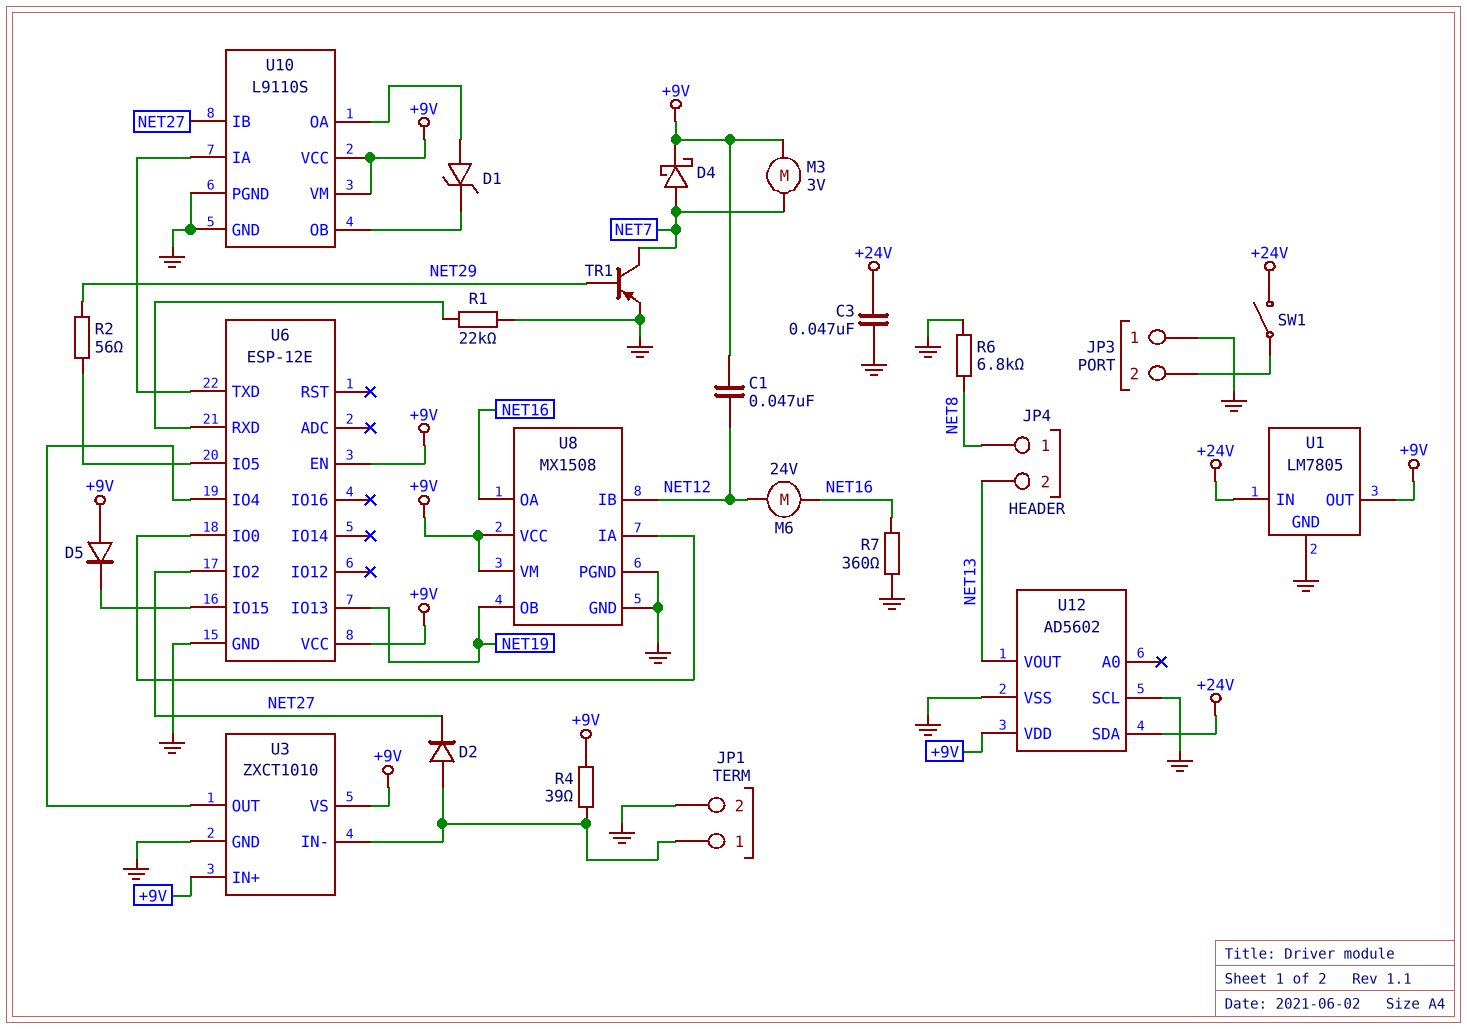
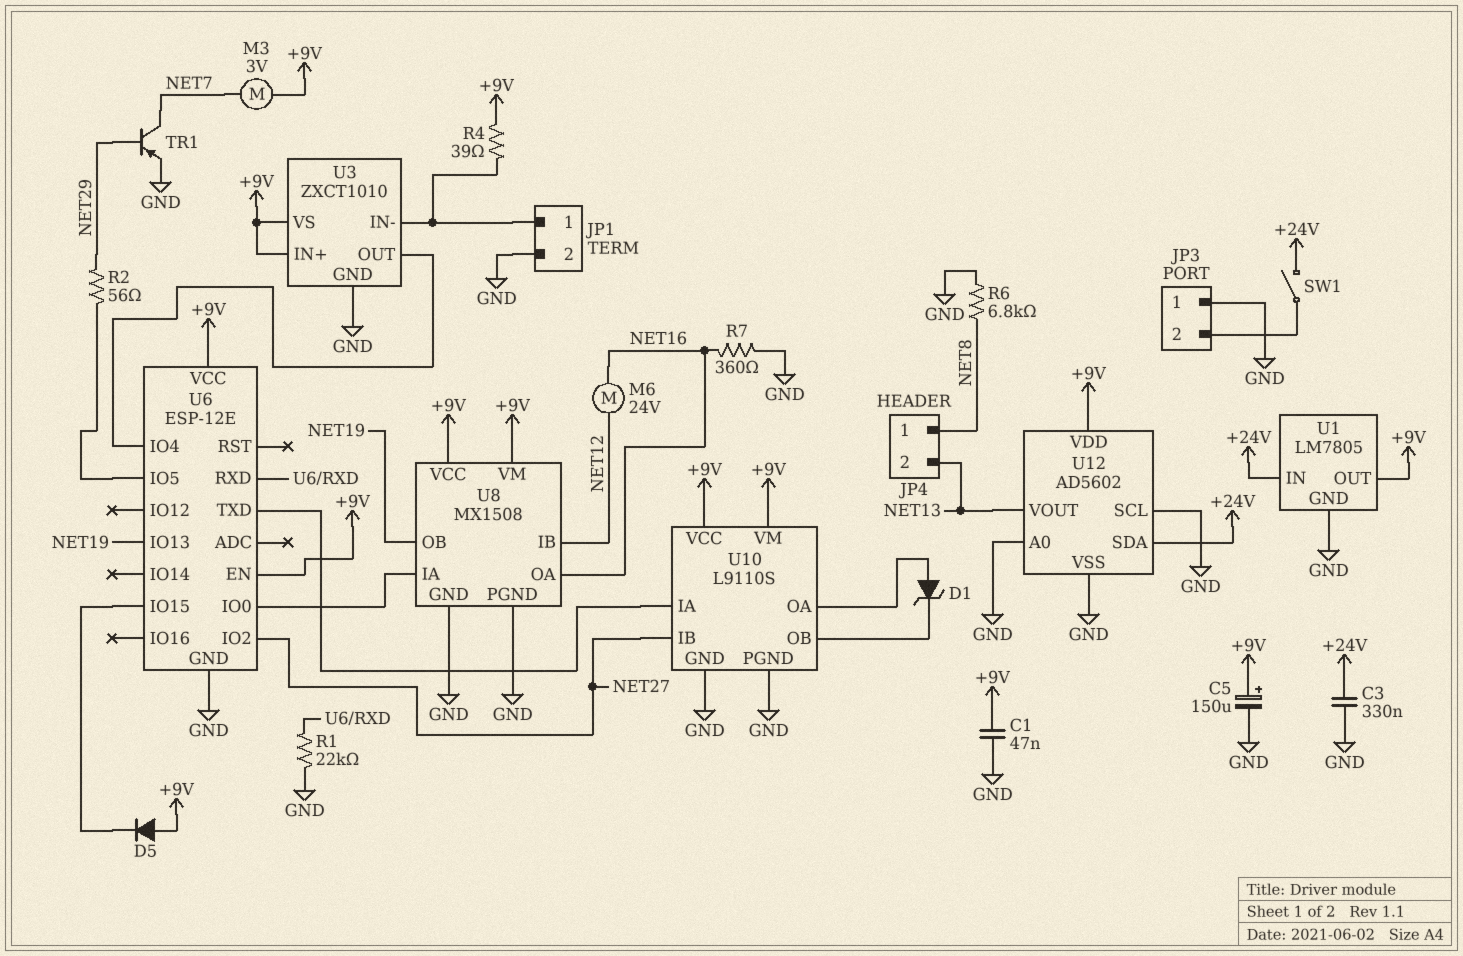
C1: 47nF (+9V, NET12) -> 47nF (+9V, GND)
C3: 47nF (+24V, GND) -> 330nF (+24V, GND)
C5: none -> 150uF (plus +9V, minus GND)
D2: diode (A JP1/1, K NET27) -> none
D4: schottky (A NET7, K +9V) -> none
U12 pin A0: none -> GND

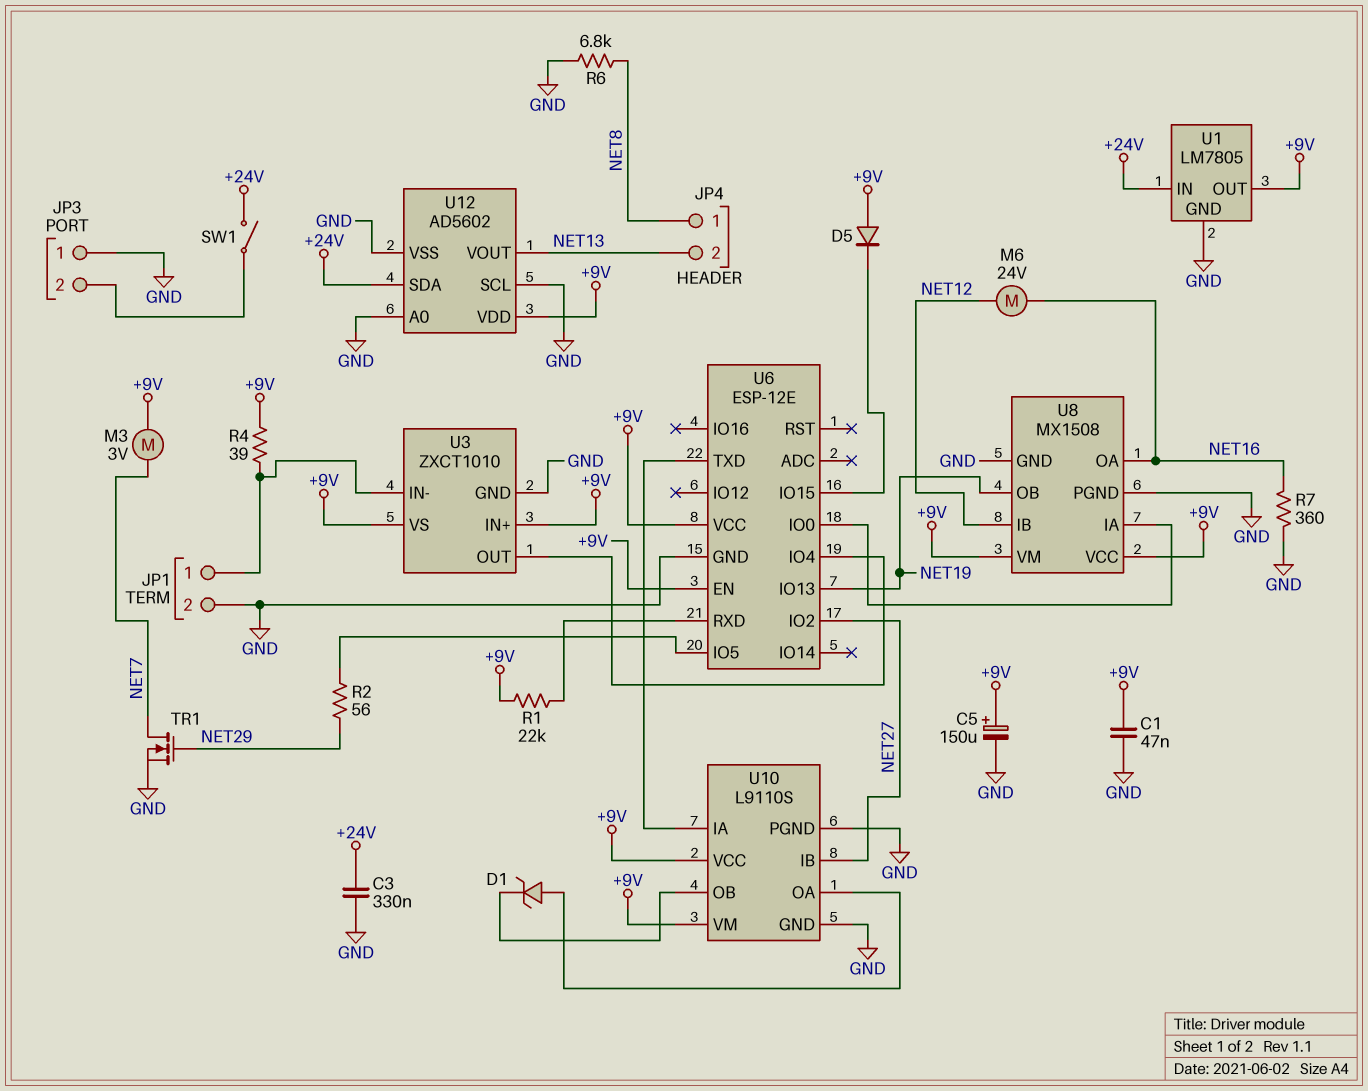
R1: 22k (GND, U6/RXD) -> 22k (+9V, U6/RXD)
TR1: PNP (B NET29, C NET7, E GND) -> NMOS (G NET29, D NET7, S GND)

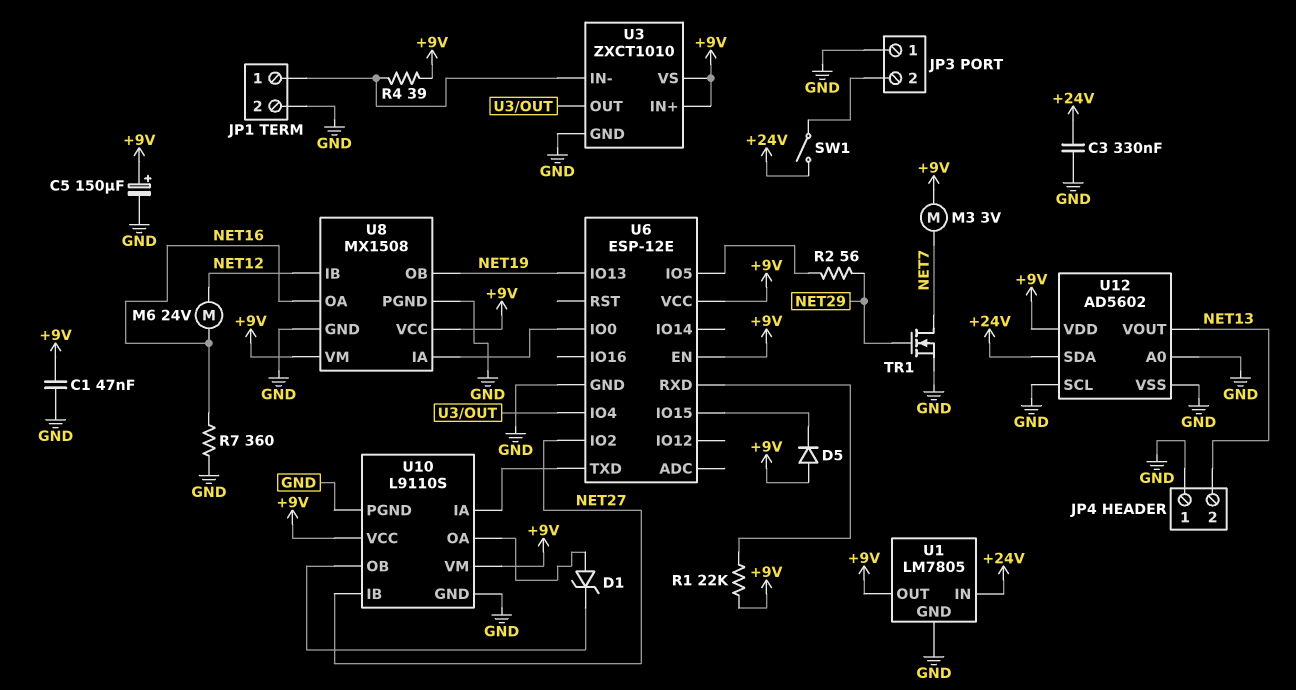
JP4 pin 1: NET8 -> GND
R6: 6.8k (GND, NET8) -> none

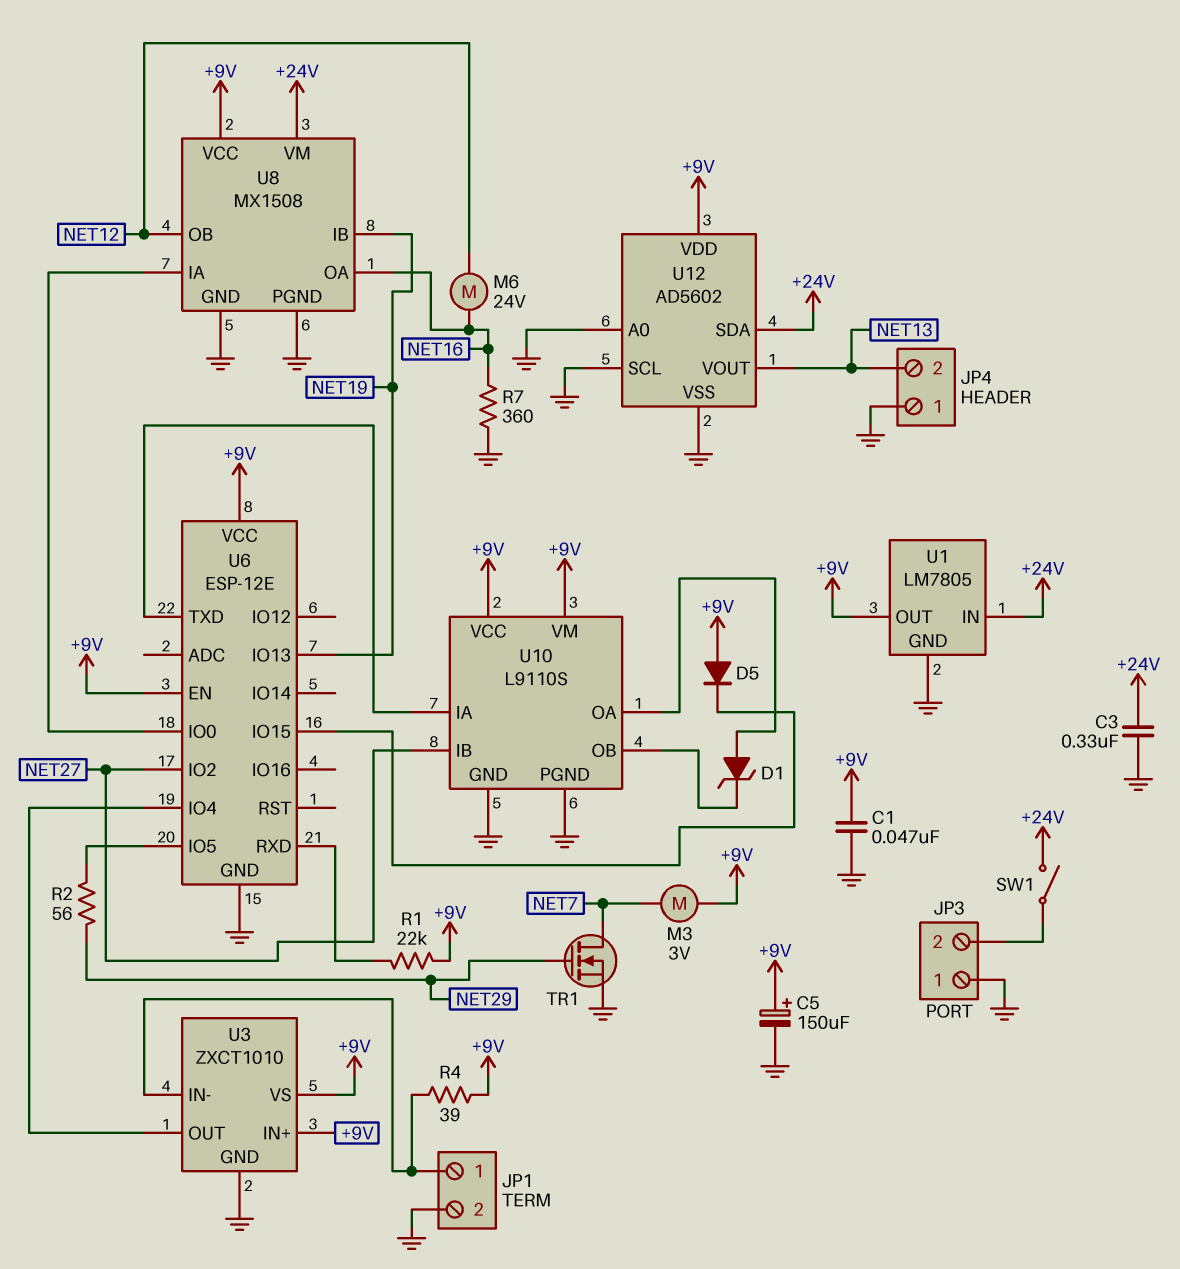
U8 pin IB: NET12 -> NET19
U8 pin OB: NET19 -> NET12
U8 pin VM: +9V -> +24V

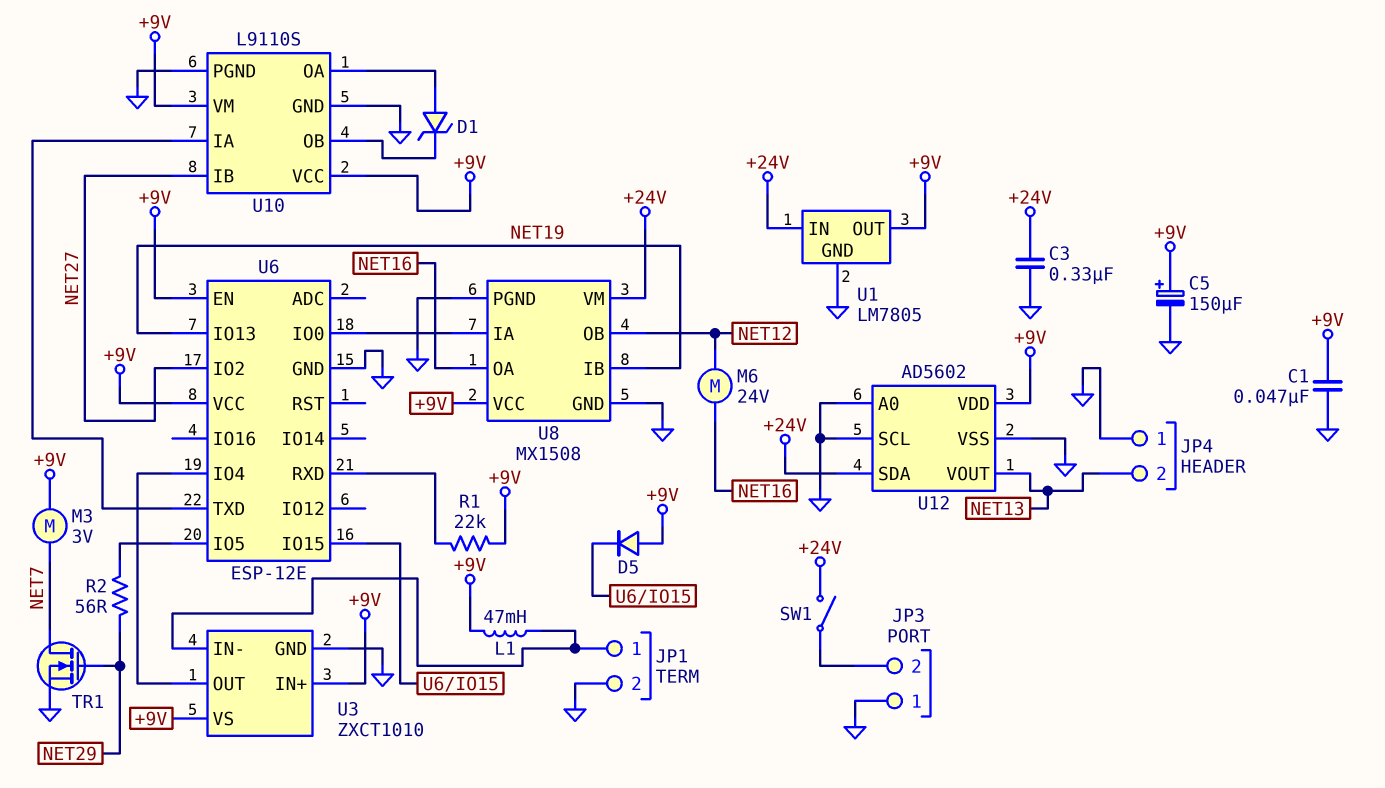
L1: none -> 47mH (+9V, JP1/1)
R4: 39 (+9V, JP1/1) -> none
R7: 360 (GND, NET16) -> none

